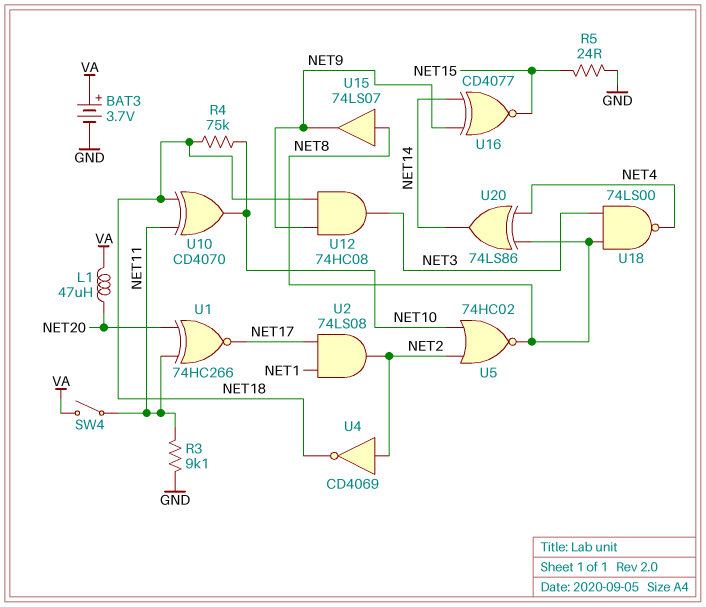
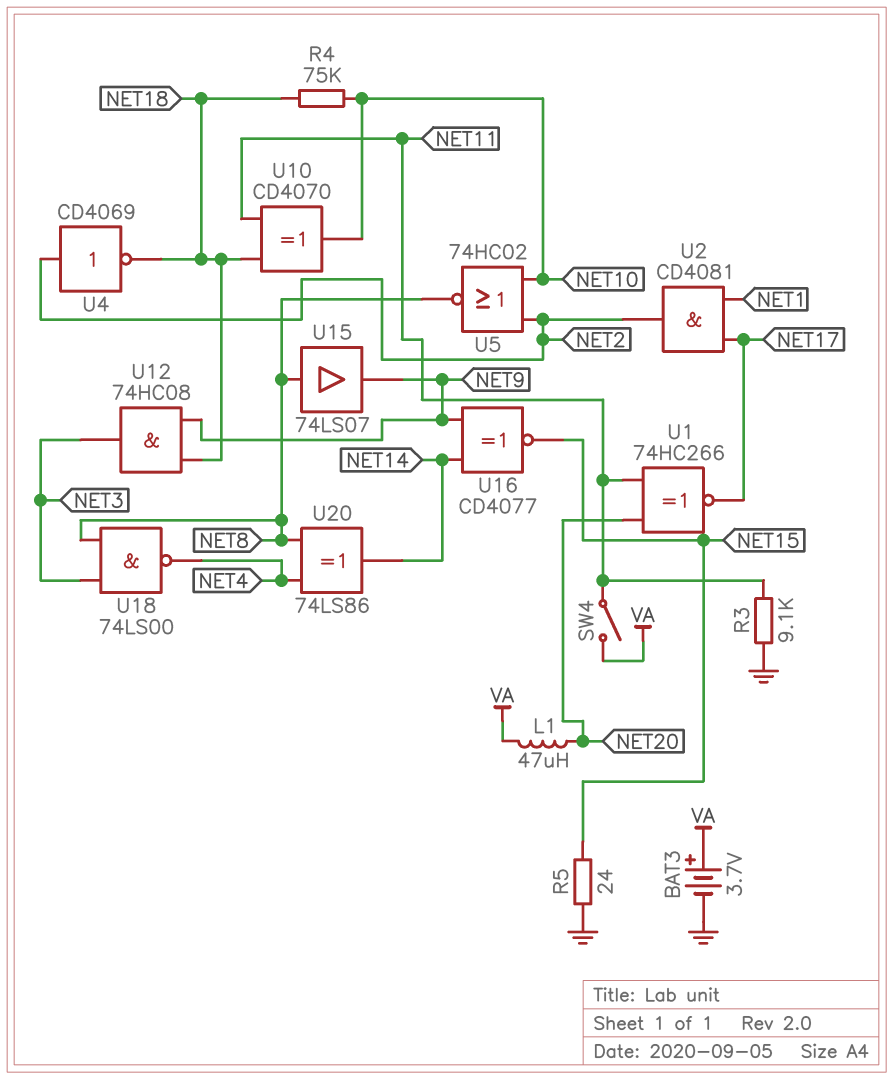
U2: AND 74LS08 (in NET1, in NET17, out NET2) -> AND CD4081 (in NET1, in NET17, out NET2)

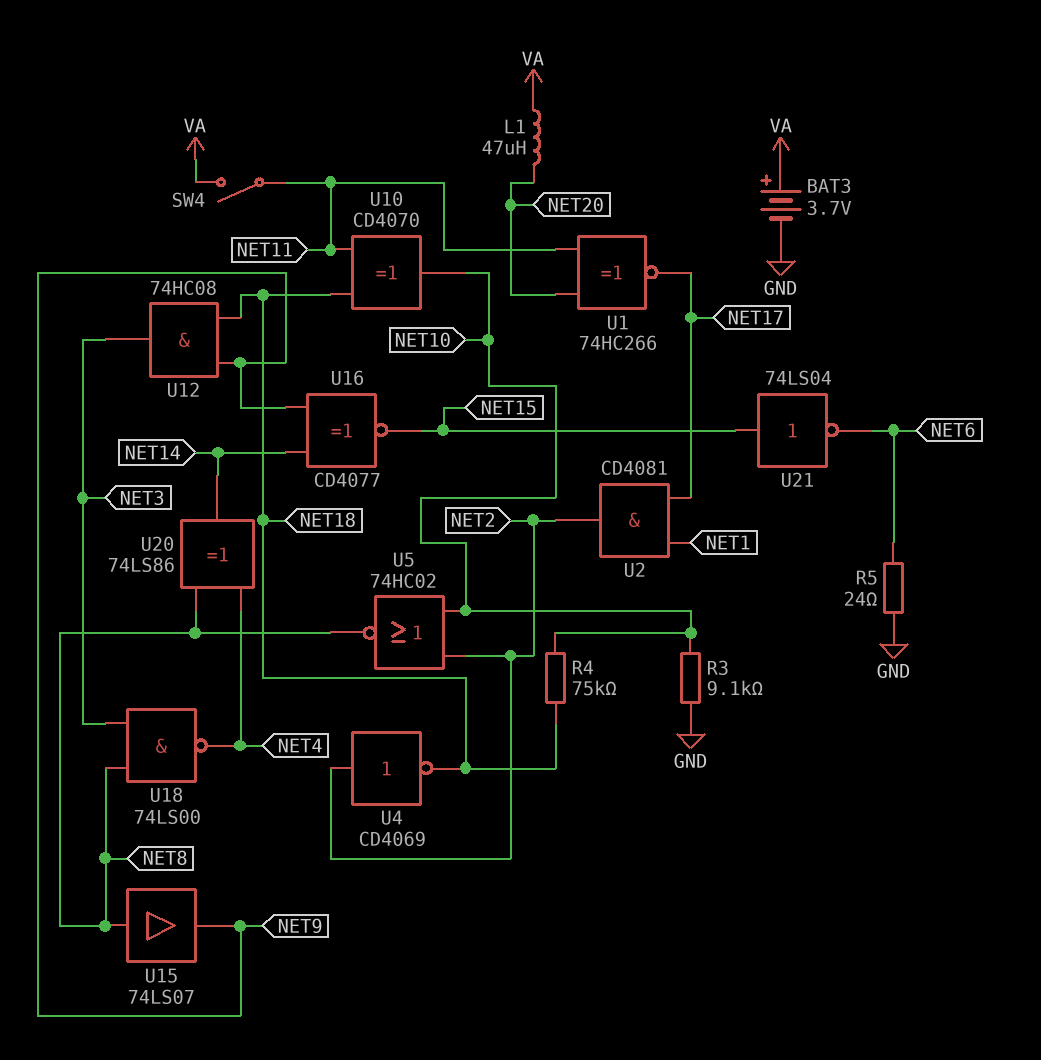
R3: 9.1k (GND, NET11) -> 9.1k (GND, NET10)
R5: 24 (GND, NET15) -> 24 (GND, NET6)
U21: none -> NOT 74LS04 (in NET15, out NET6)

